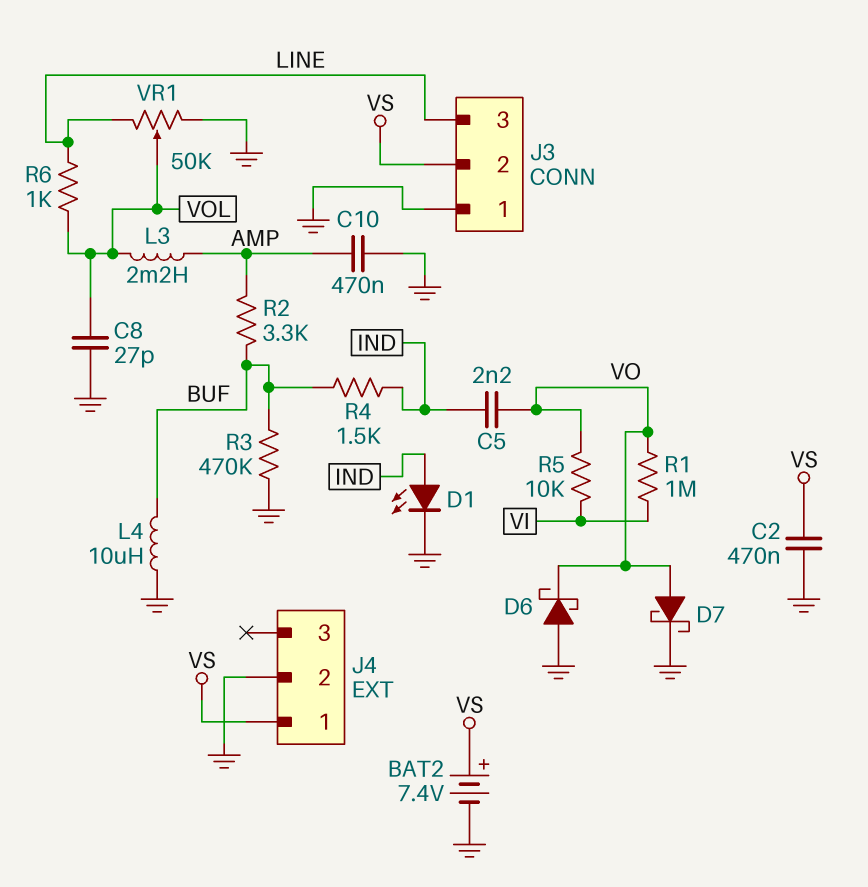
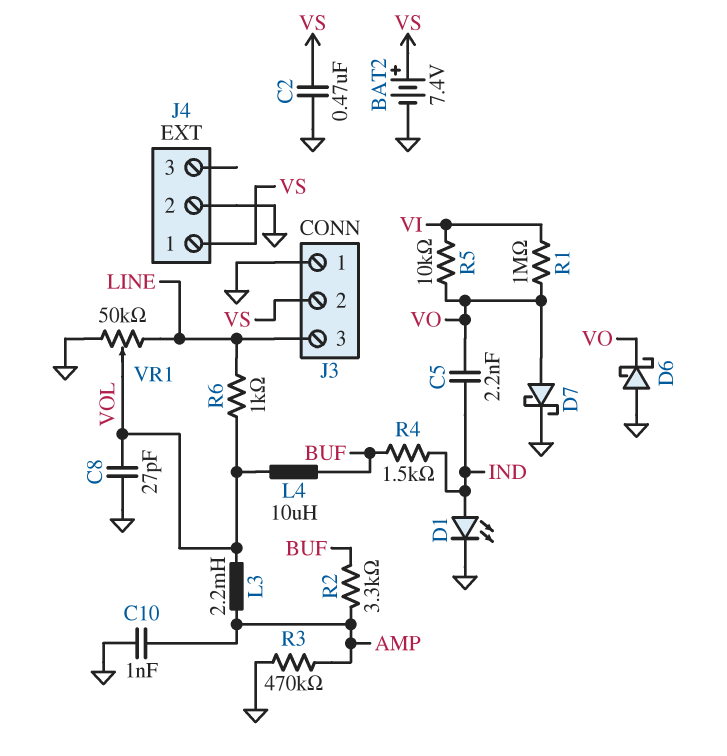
C10: 470nF (AMP, GND) -> 1nF (AMP, GND)
L4: 10uH (BUF, GND) -> 10uH (BUF, VOL)
R3: 470k (BUF, GND) -> 470k (AMP, GND)

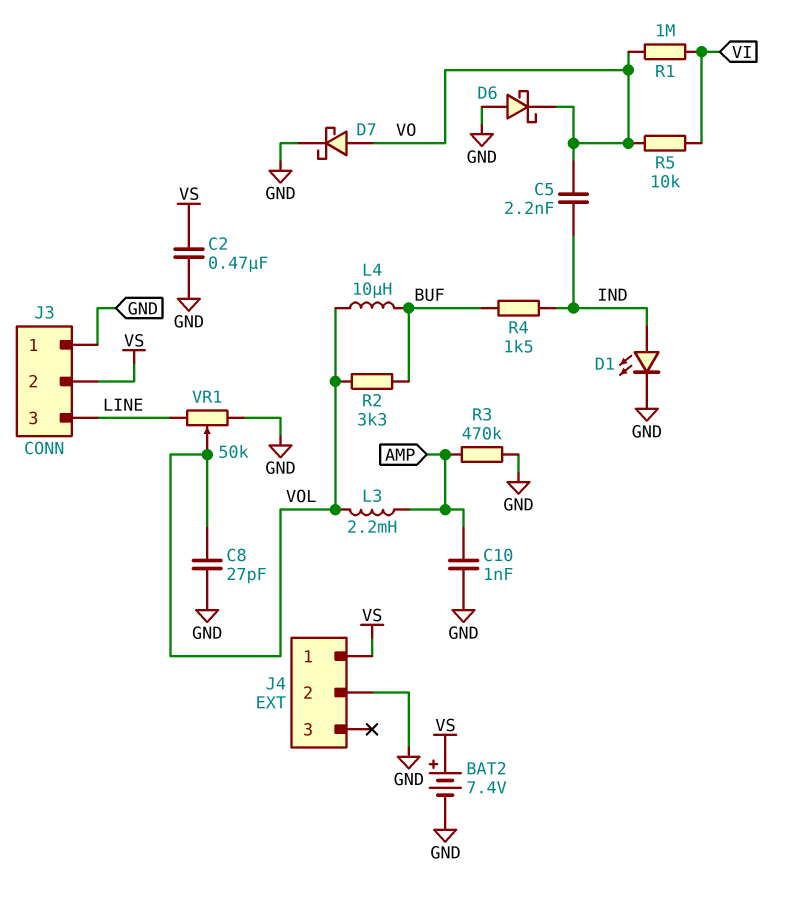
R2: 3.3k (AMP, BUF) -> 3.3k (BUF, VOL)
R6: 1k (LINE, VOL) -> none

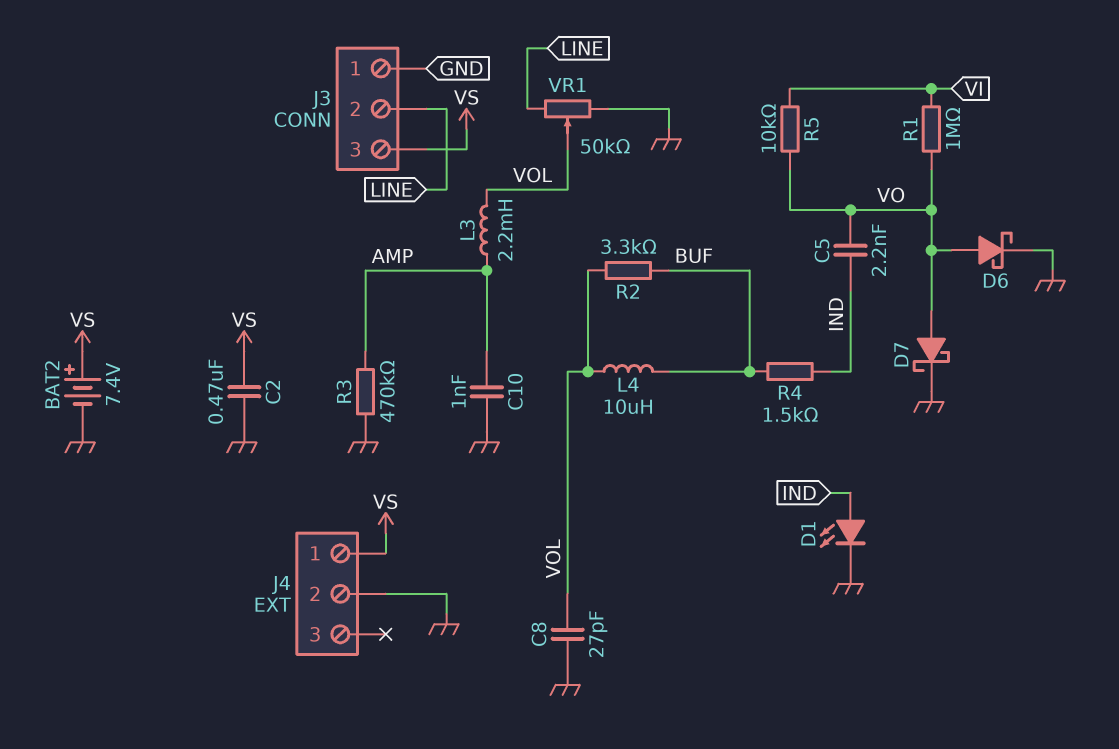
D6: schottky (A GND, K VO) -> schottky (A VO, K GND)
J3 pin 2: VS -> LINE
J3 pin 3: LINE -> VS

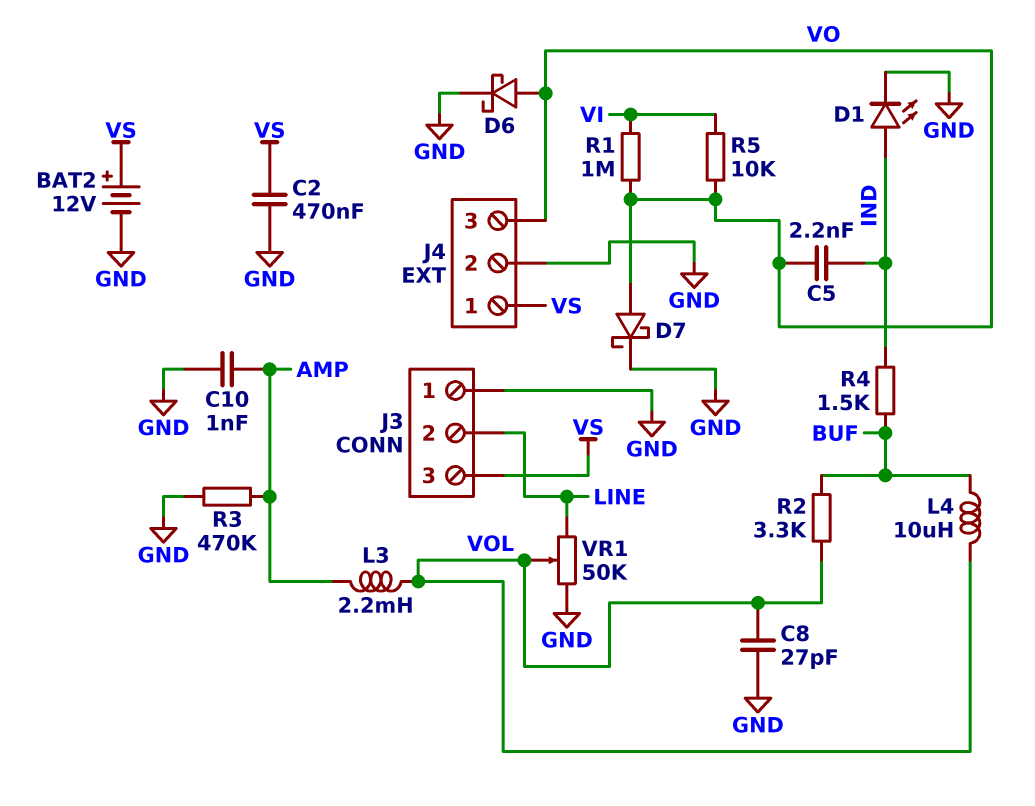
BAT2: 7.4V (plus VS, minus GND) -> 12V (plus VS, minus GND)
J4 pin 3: none -> VO

